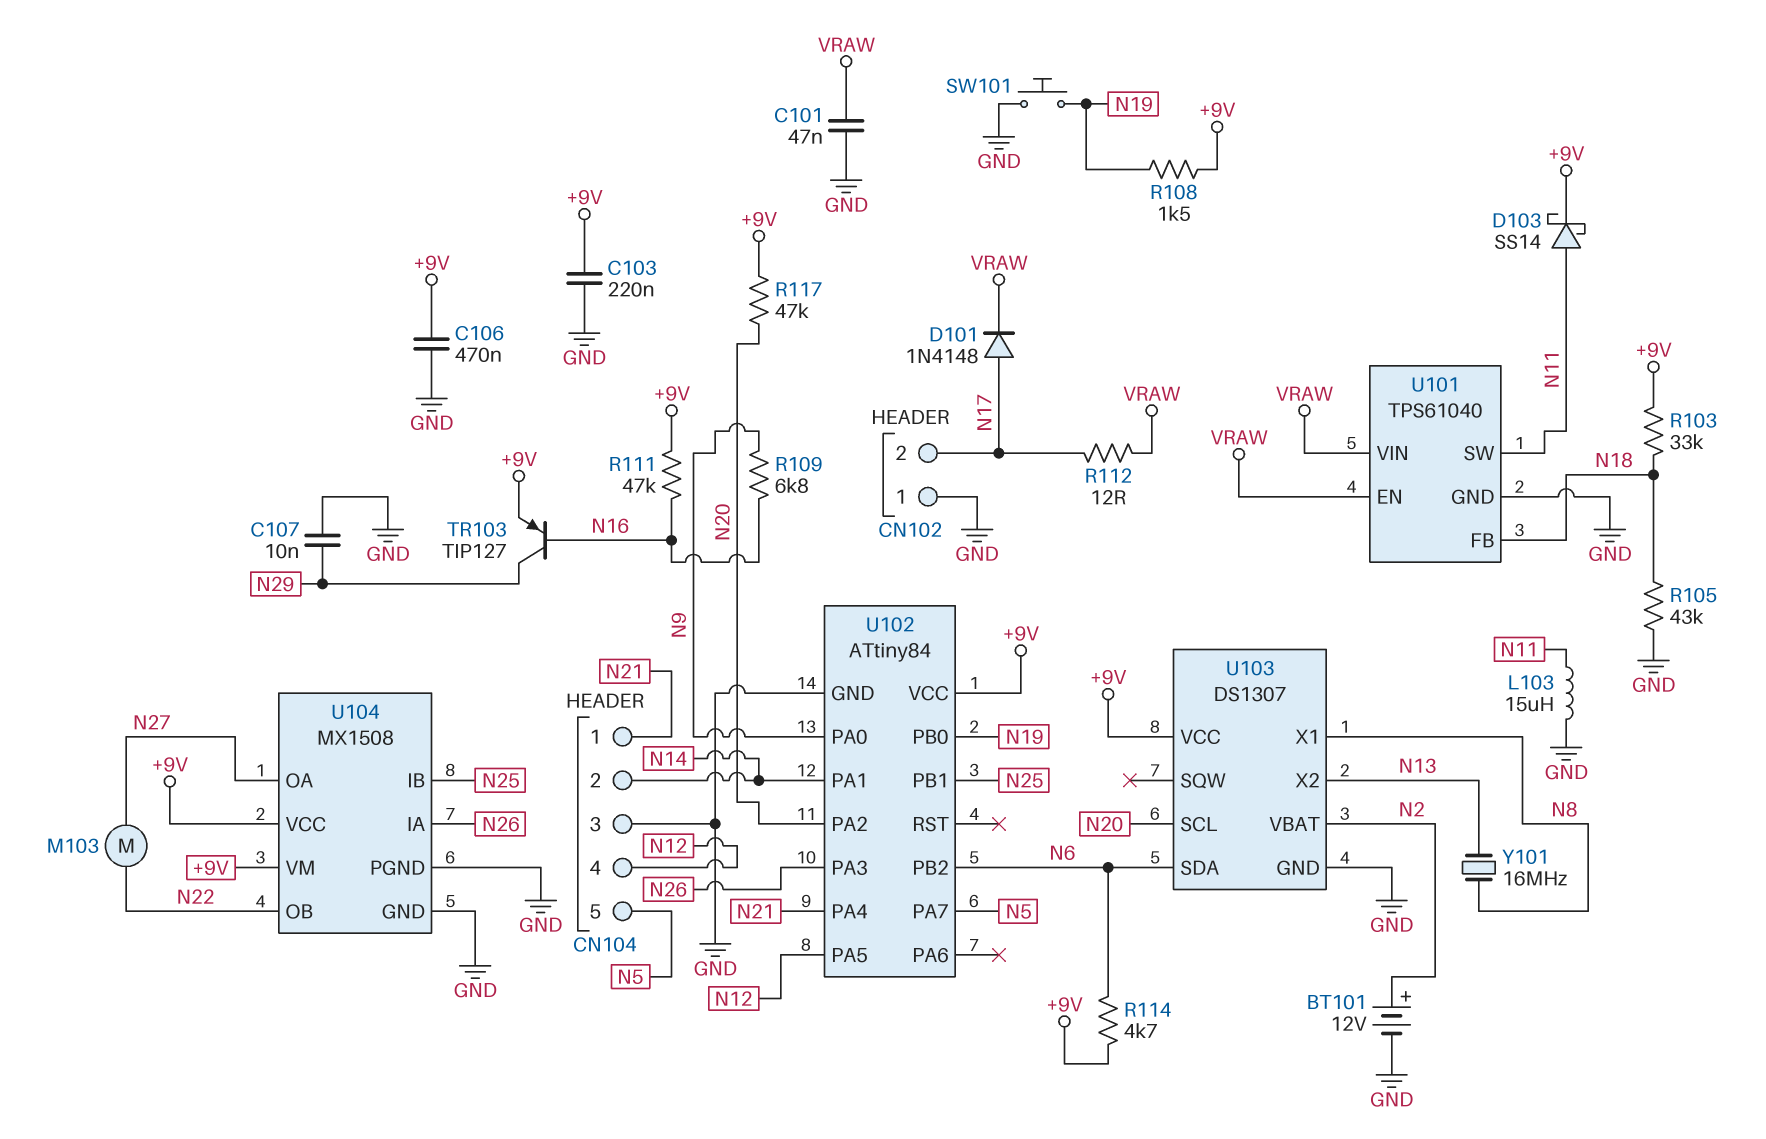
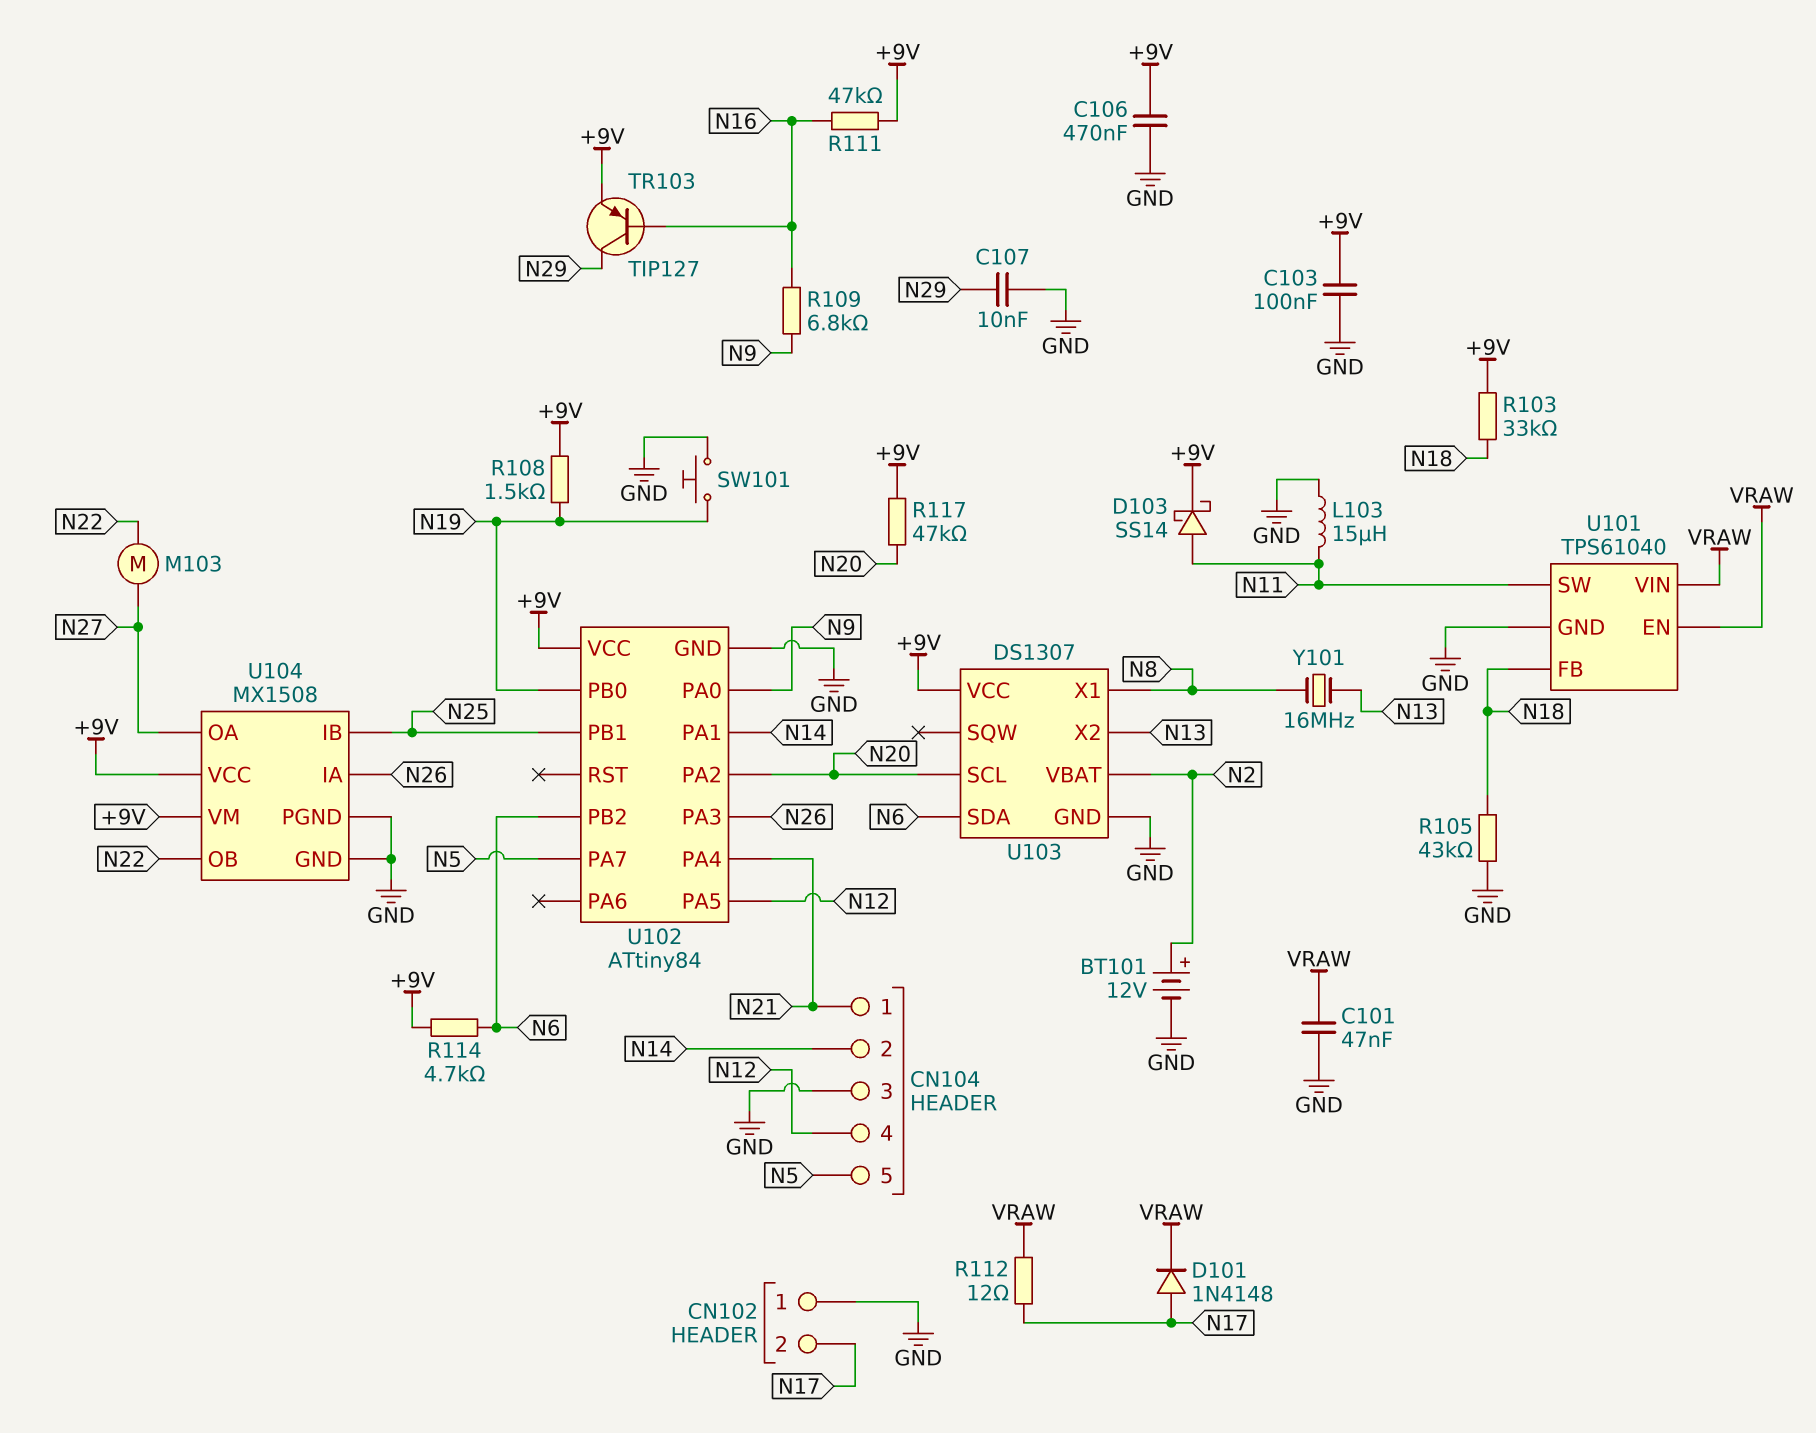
C103: 220nF (+9V, GND) -> 100nF (+9V, GND)

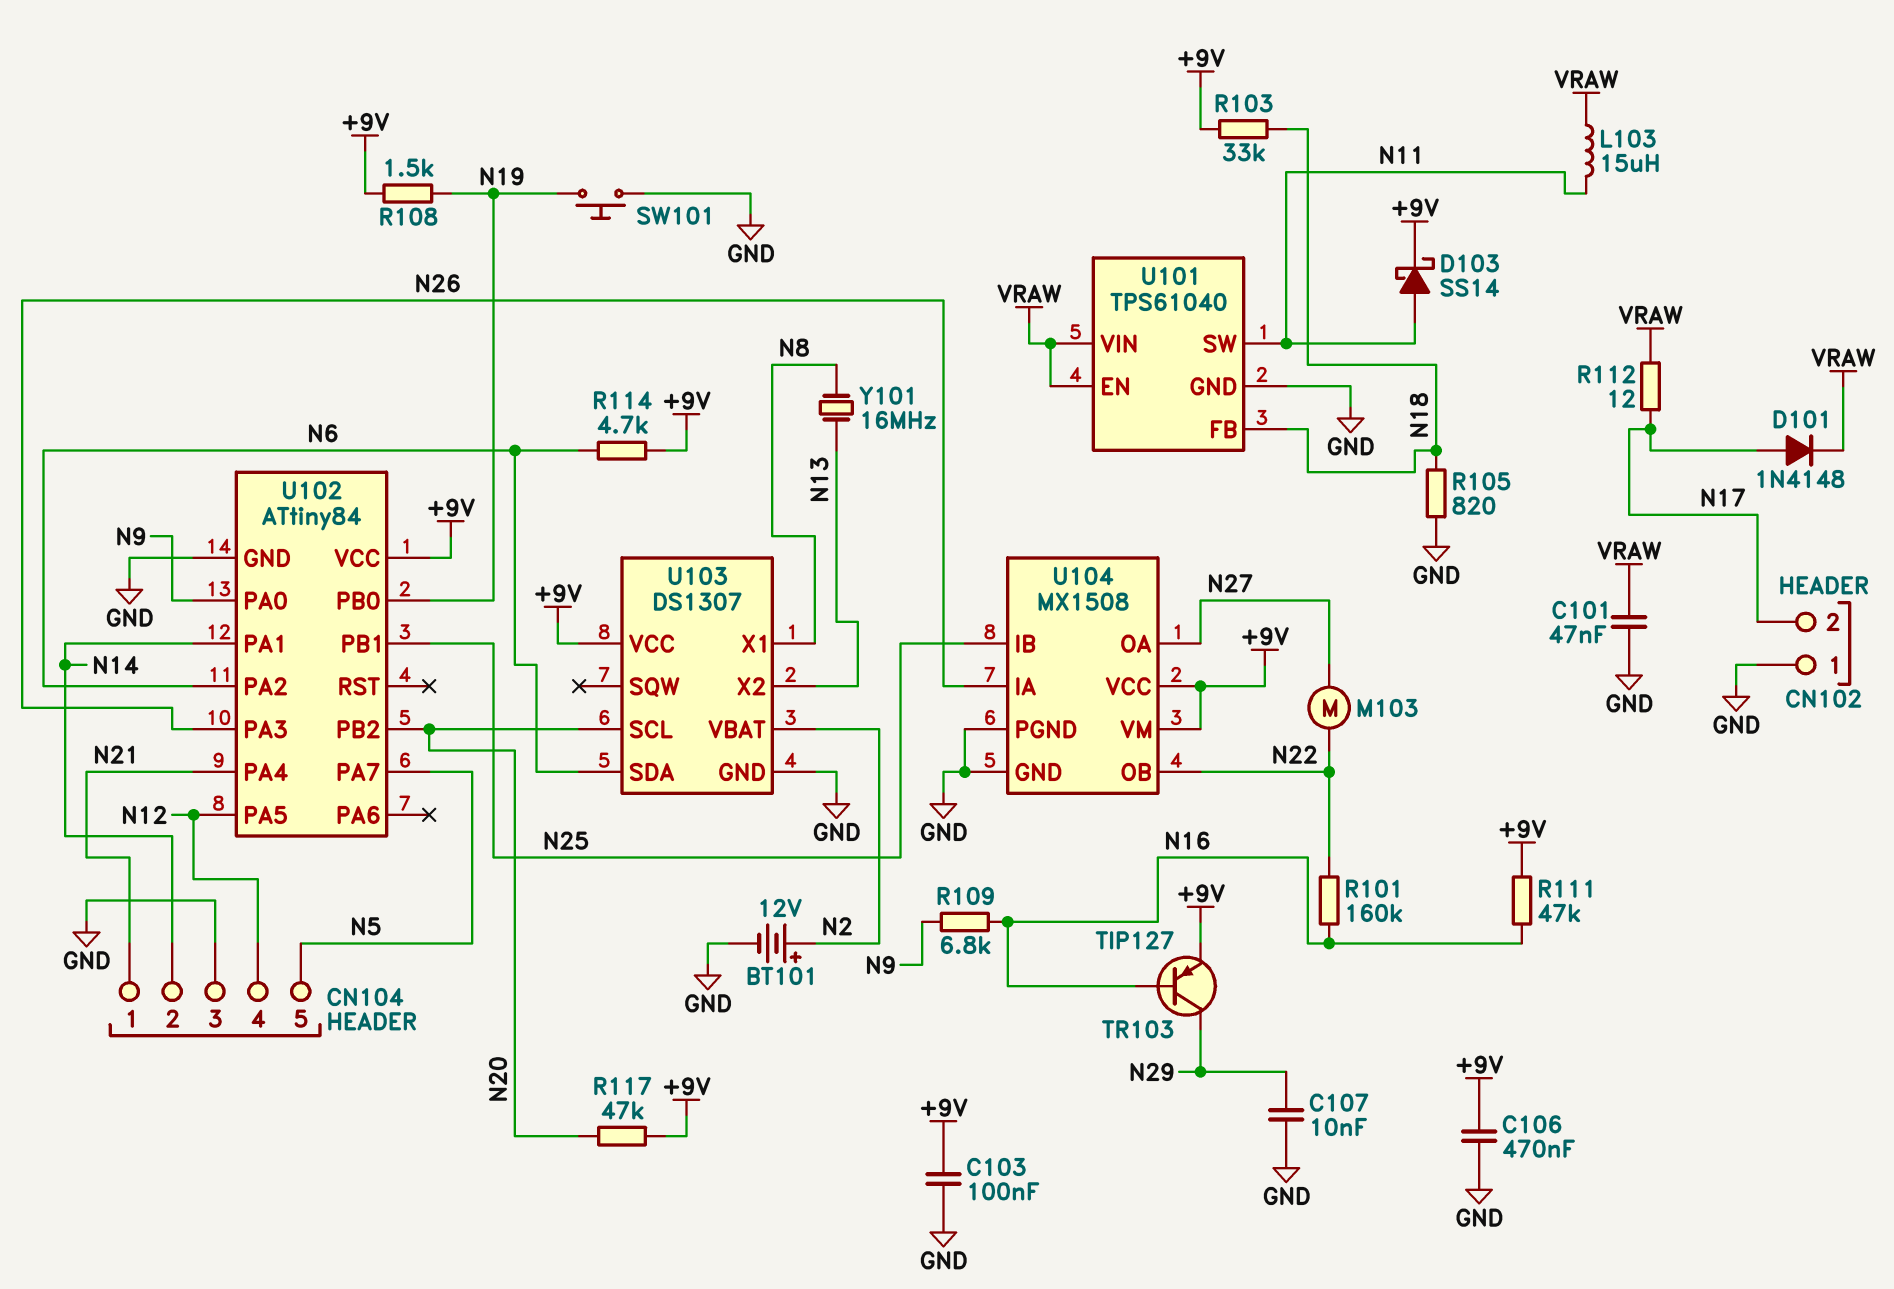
L103: 15uH (GND, N11) -> 15uH (N11, VRAW)
R101: none -> 160k (N16, N22)
R105: 43k (GND, N18) -> 820 (GND, N18)
U102 pin PA2: N20 -> N6
U102 pin PB2: N6 -> N20

